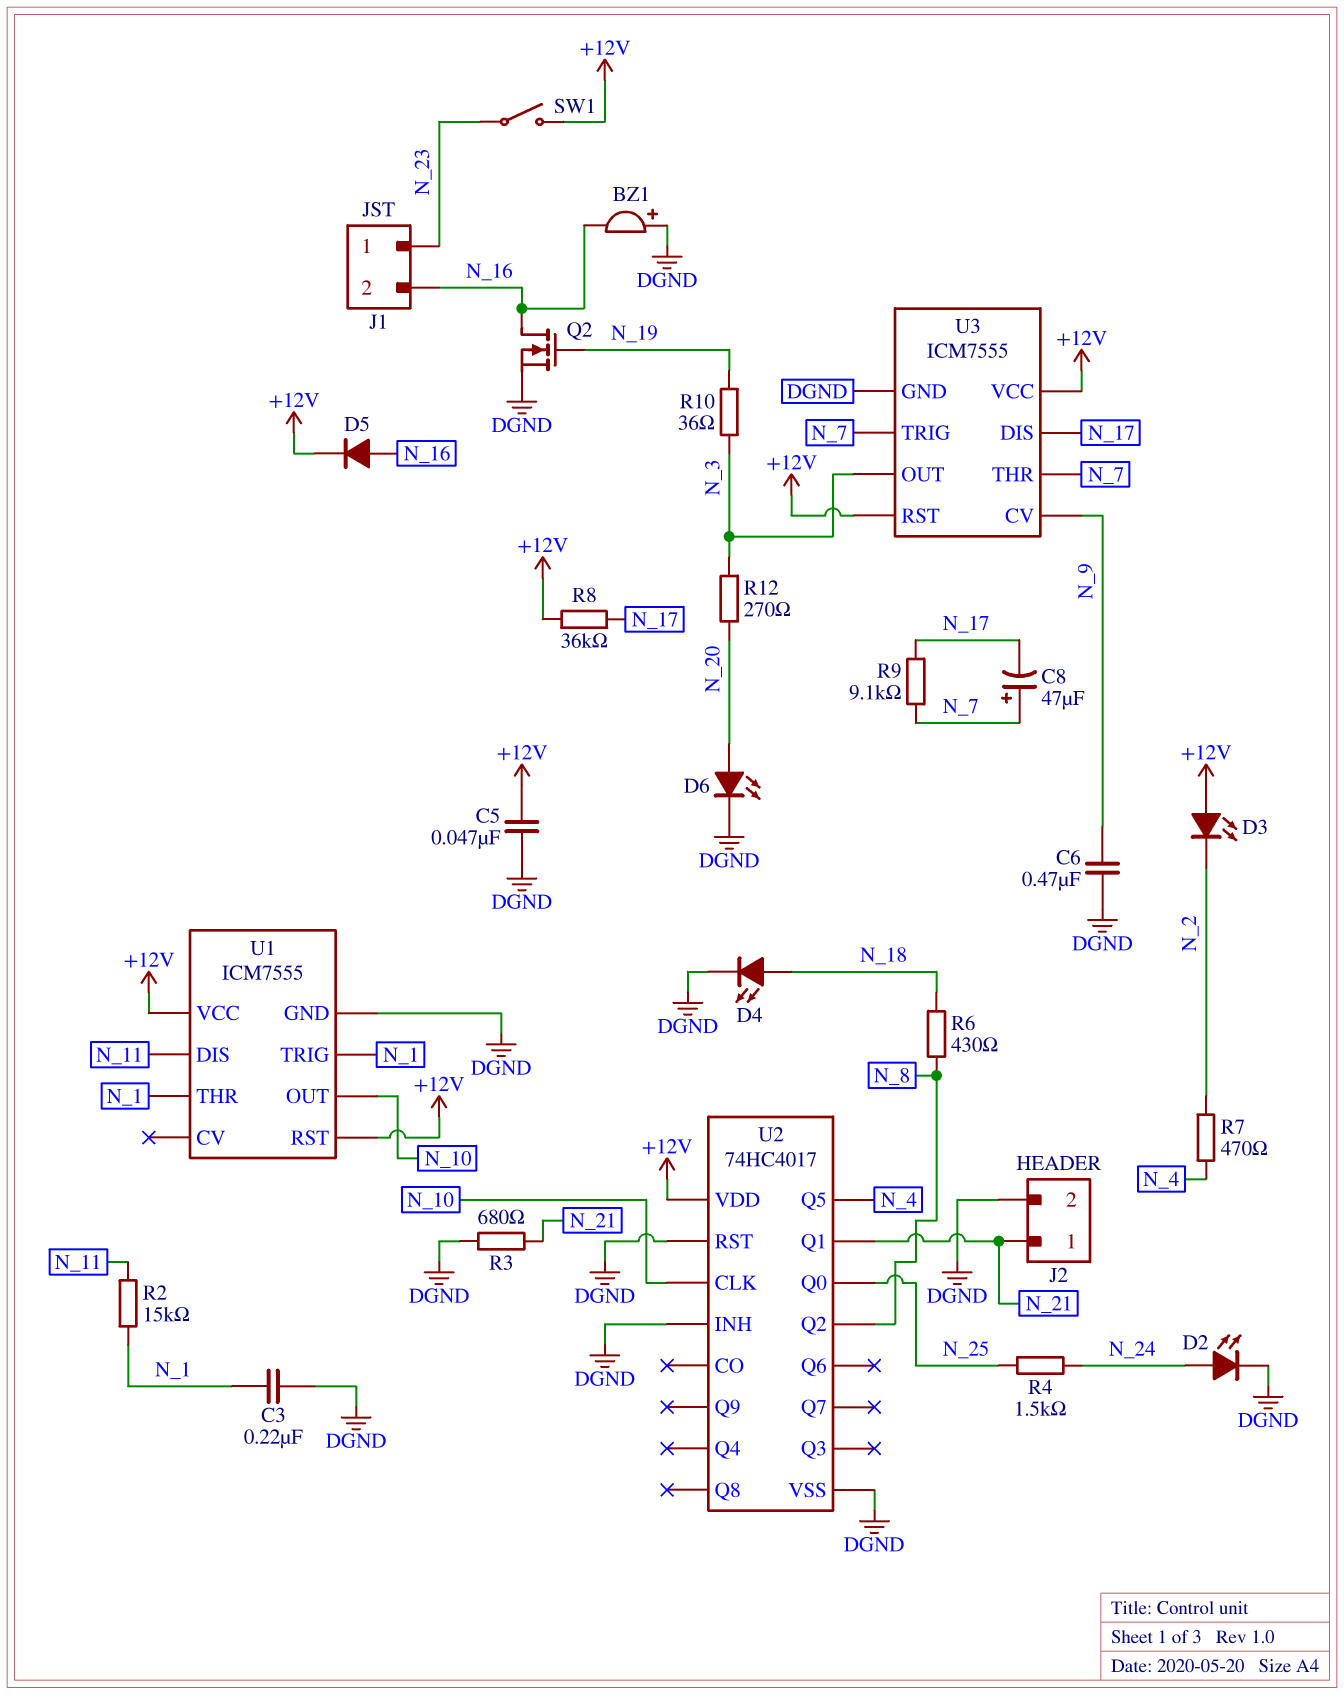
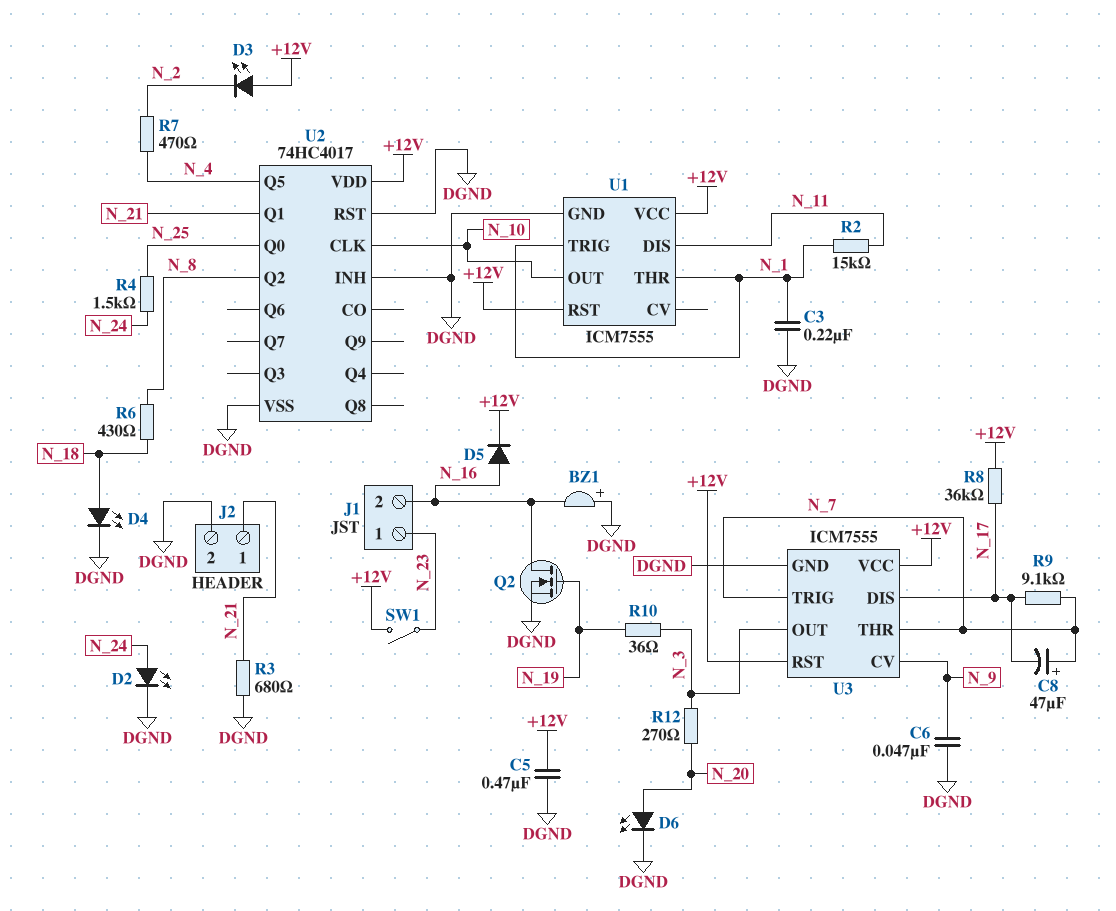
C5: 47nF (+12V, DGND) -> 470nF (+12V, DGND)
C6: 470nF (DGND, N_9) -> 47nF (DGND, N_9)

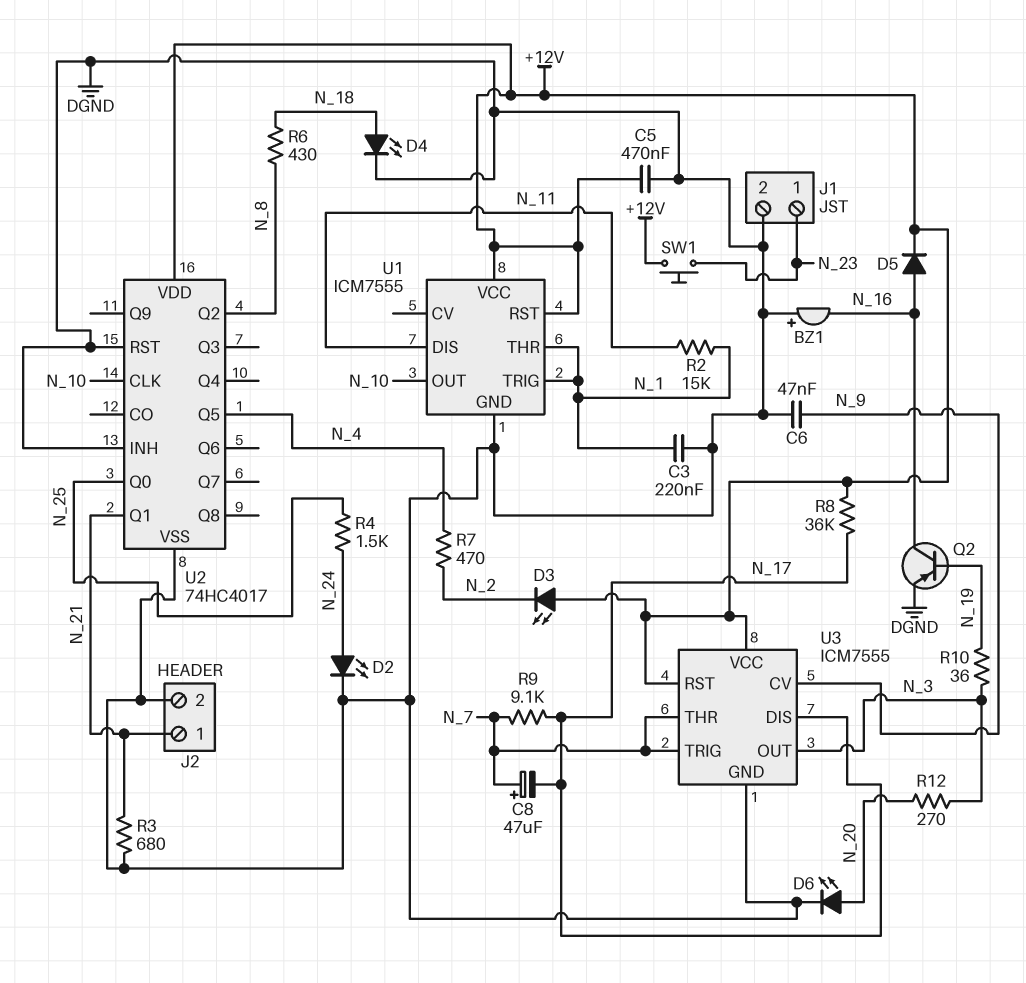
J1 pin 2: N_16 -> DGND
Q2: NMOS (G N_19, D N_16, S DGND) -> PNP (B N_19, C N_16, E DGND)
SW1: switch (+12V, N_23) -> button (+12V, N_23)

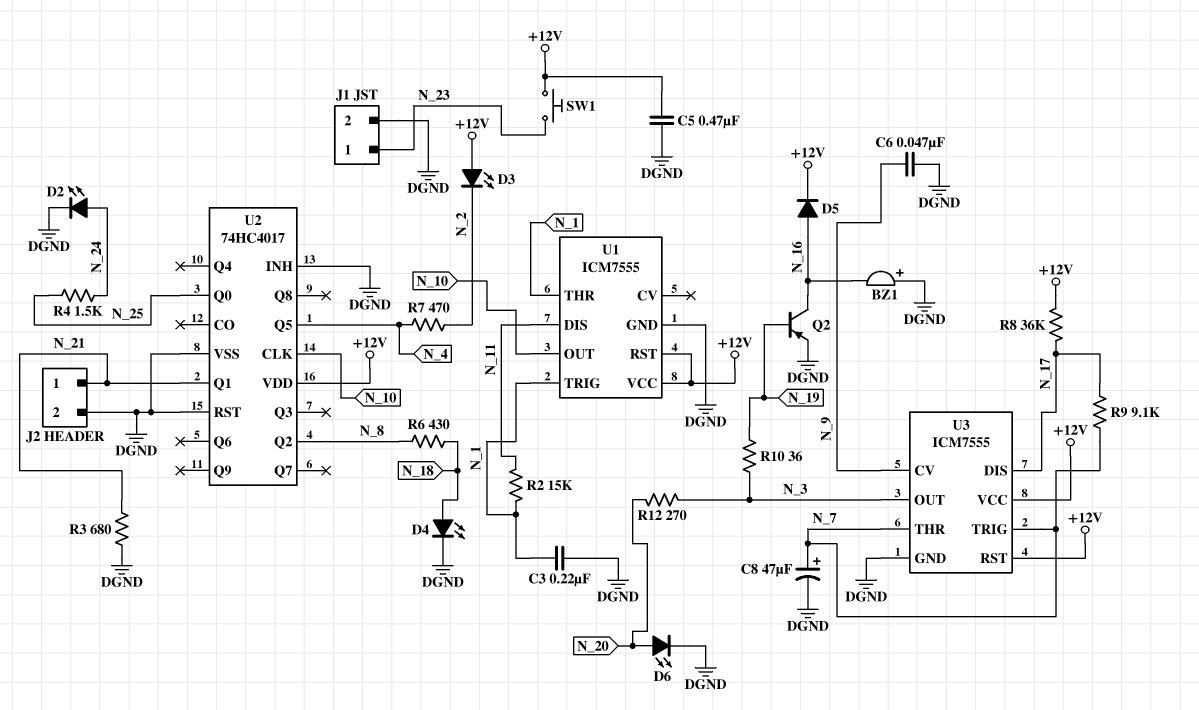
C8: 47uF (plus N_7, minus N_17) -> 47uF (plus N_7, minus DGND)

